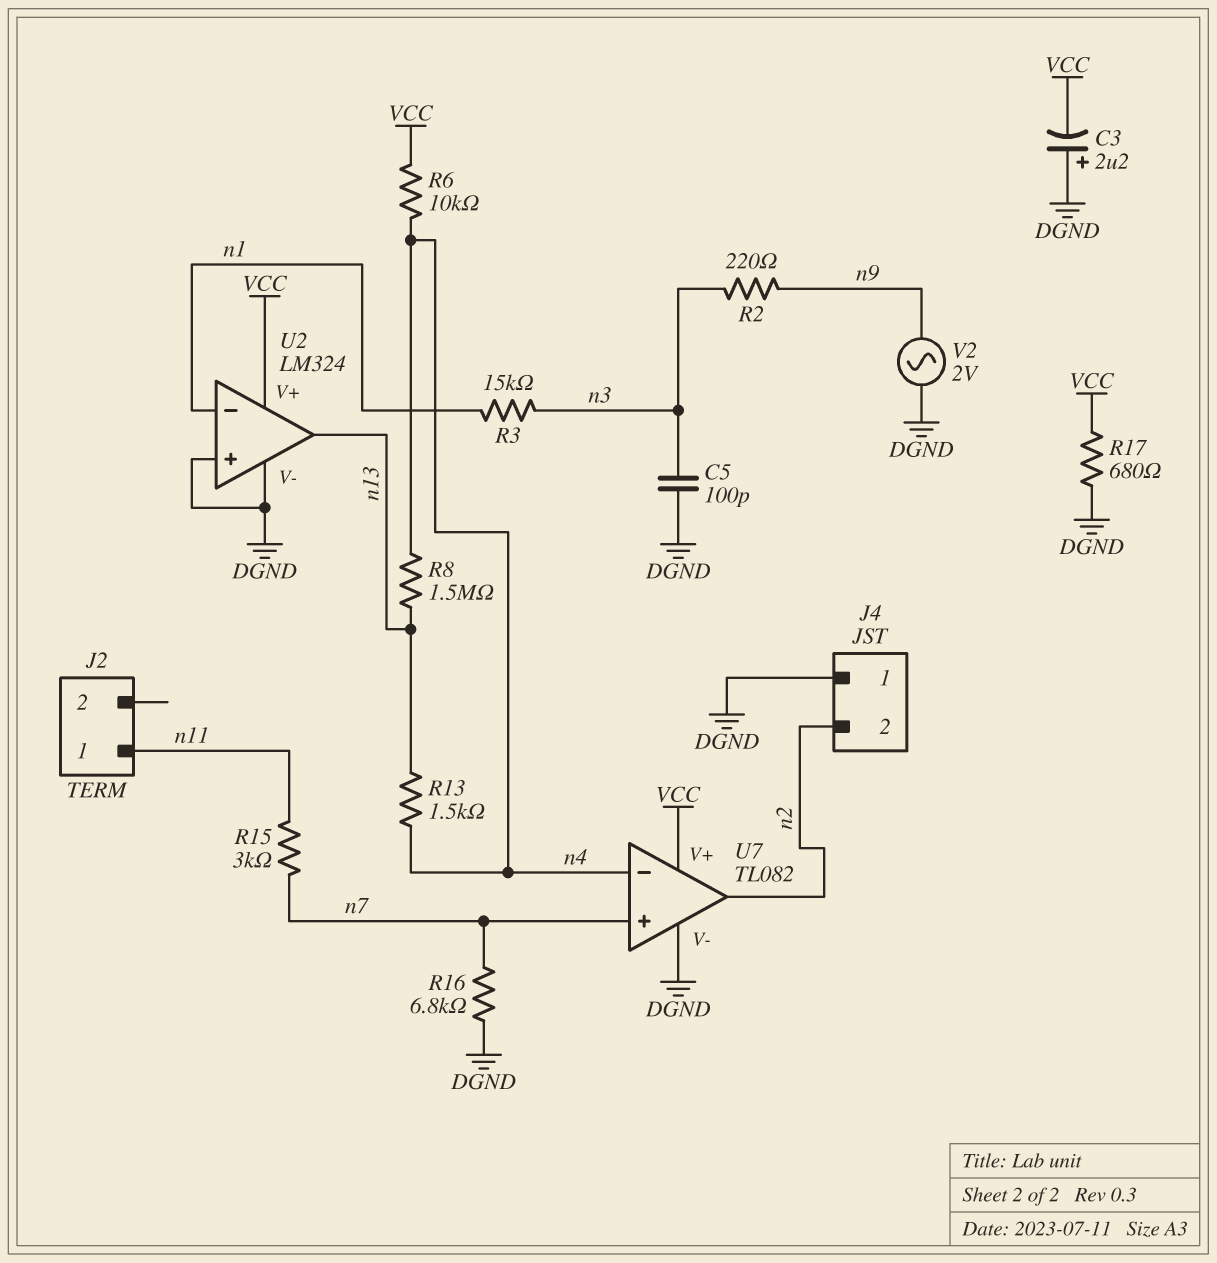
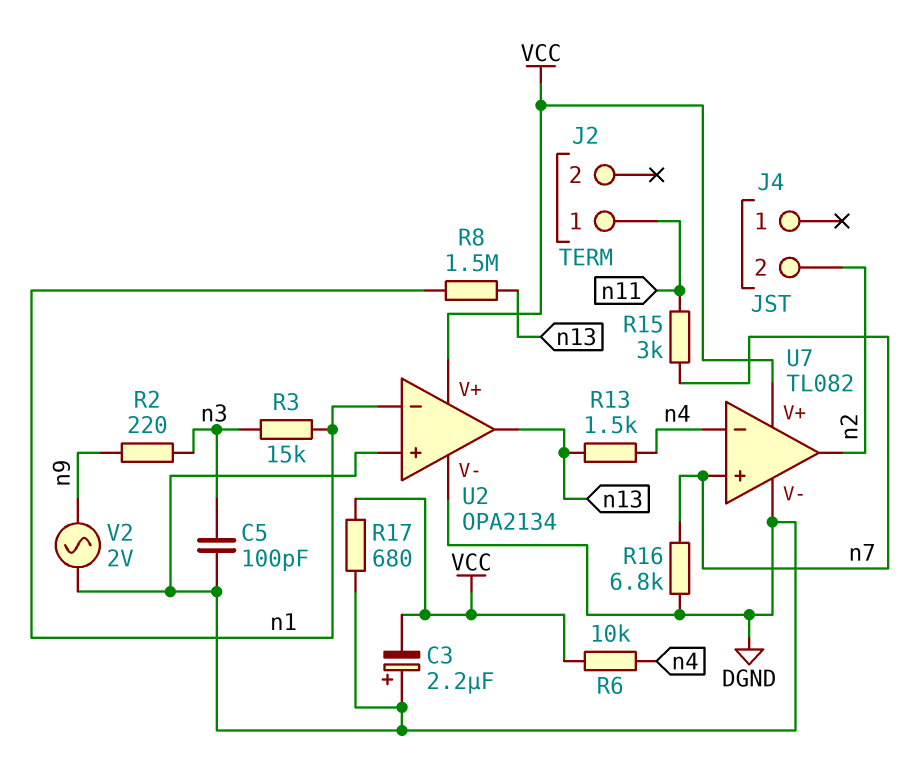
J4 pin 1: DGND -> none
R8: 1.5M (n4, n13) -> 1.5M (n1, n13)
U2: LM324 -> OPA2134

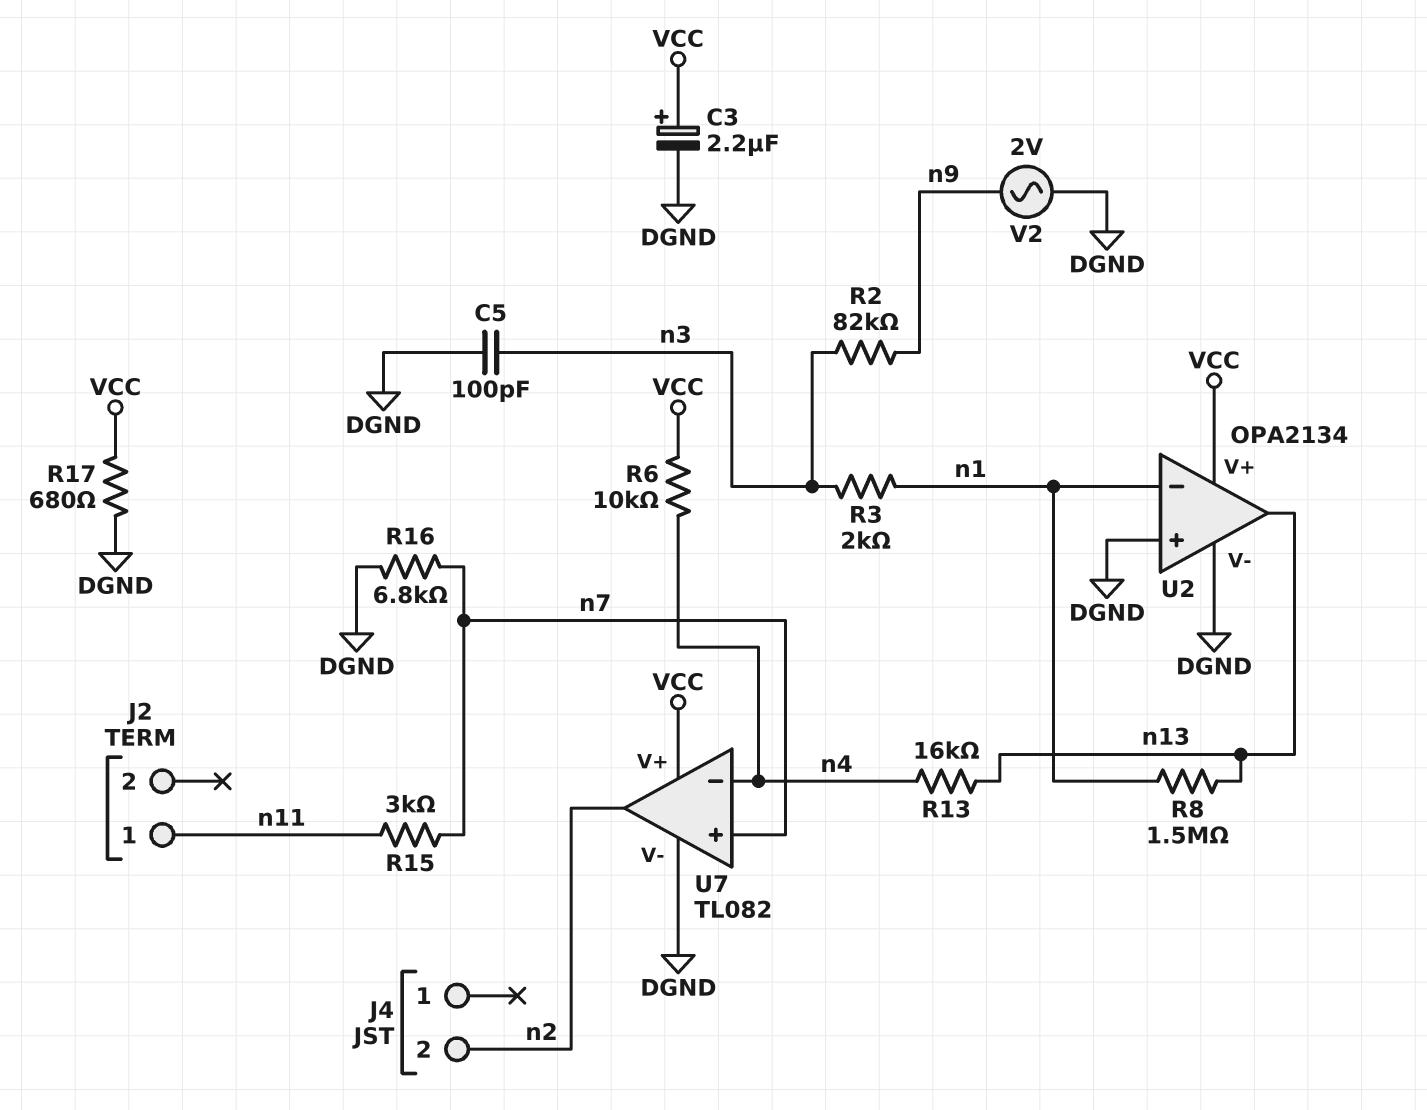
C3: 2.2uF (plus DGND, minus VCC) -> 2.2uF (plus VCC, minus DGND)
R2: 220 (n3, n9) -> 82k (n3, n9)
R3: 15k (n1, n3) -> 2k (n1, n3)
R13: 1.5k (n4, n13) -> 16k (n4, n13)

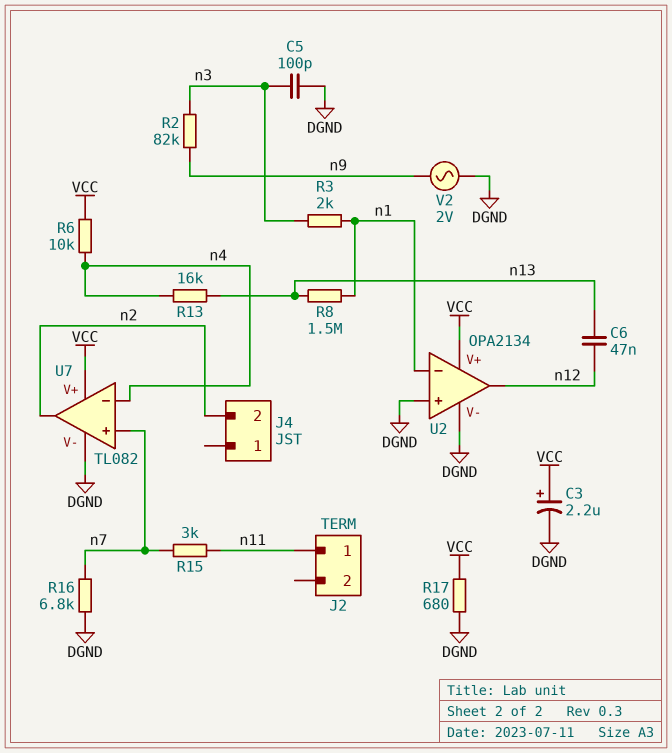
C6: none -> 47nF (n12, n13)
U2 pin out: n13 -> n12

